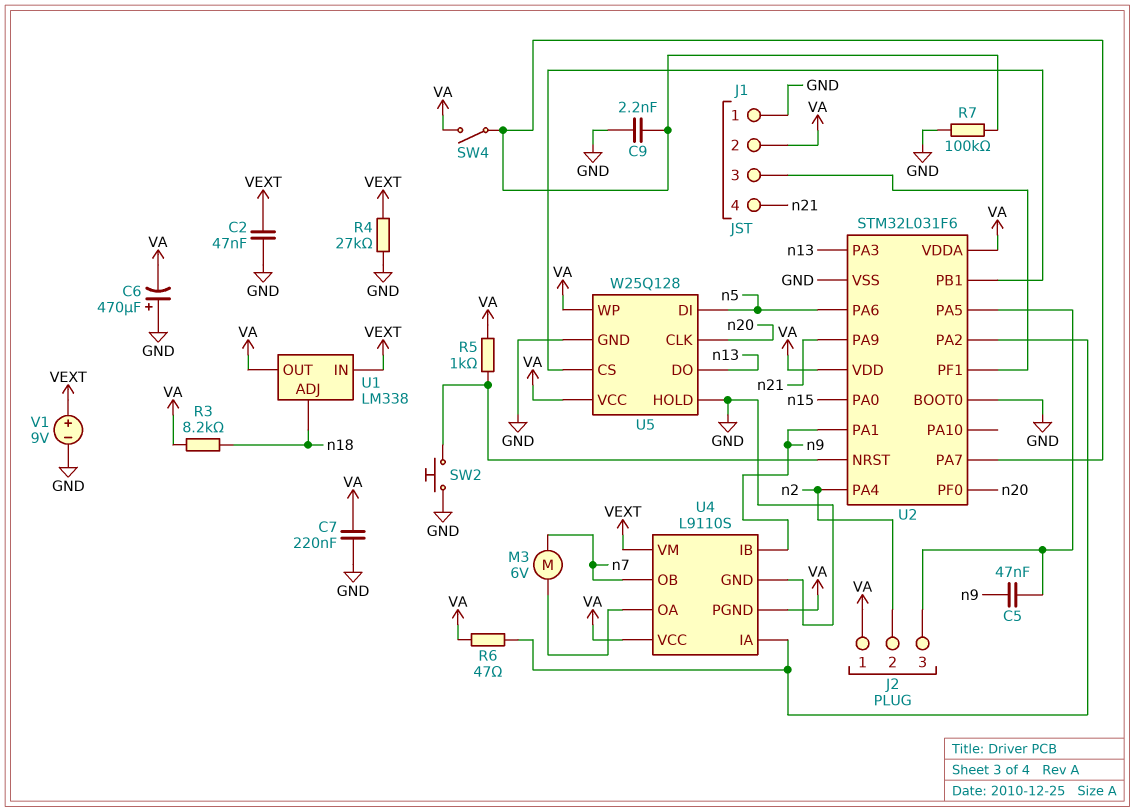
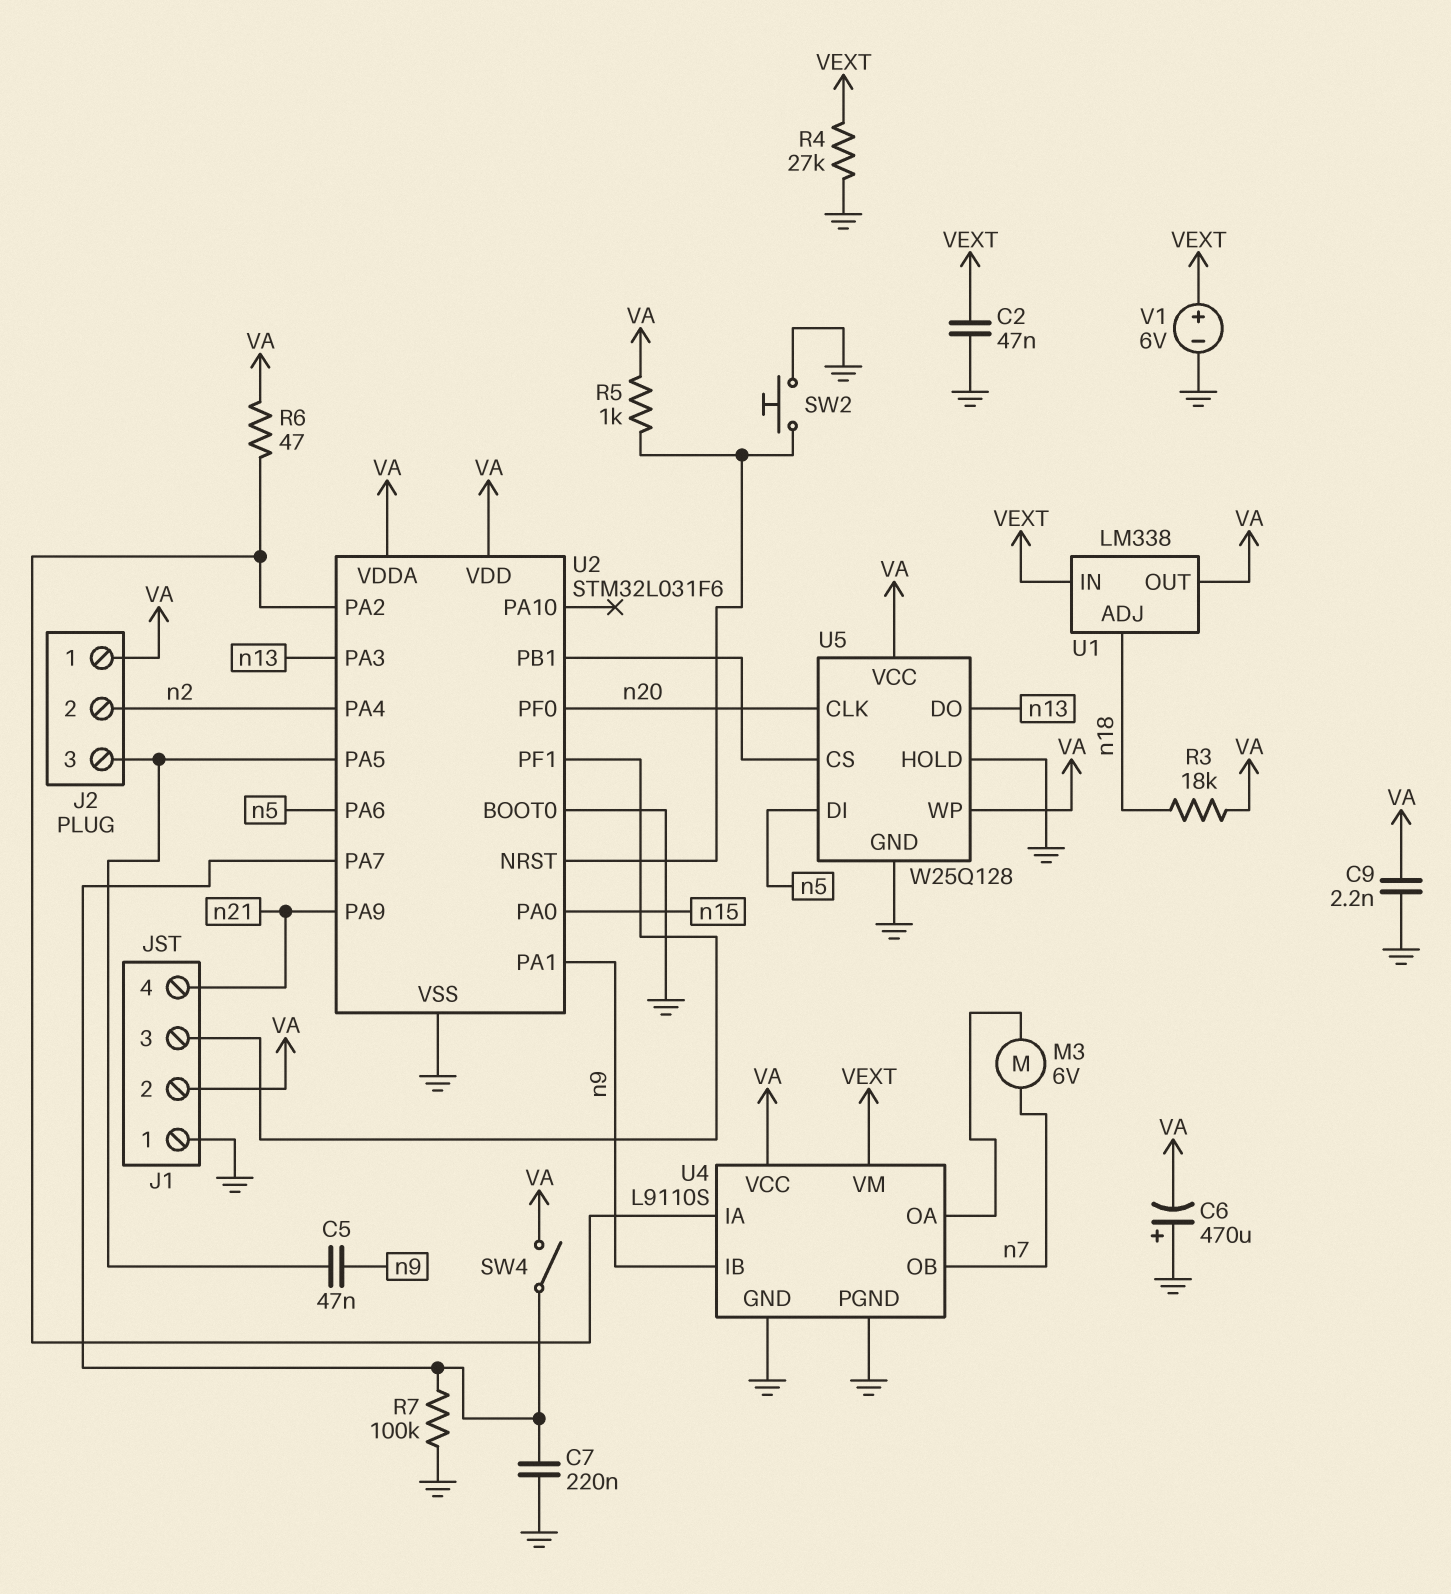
C7: 220nF (GND, VA) -> 220nF (GND, U2/PA7)
C9: 2.2nF (GND, U2/PA7) -> 2.2nF (GND, VA)
R3: 8.2k (VA, n18) -> 18k (VA, n18)
U4 pin PGND: VA -> GND
V1: 9V (plus VEXT, minus GND) -> 6V (plus VEXT, minus GND)

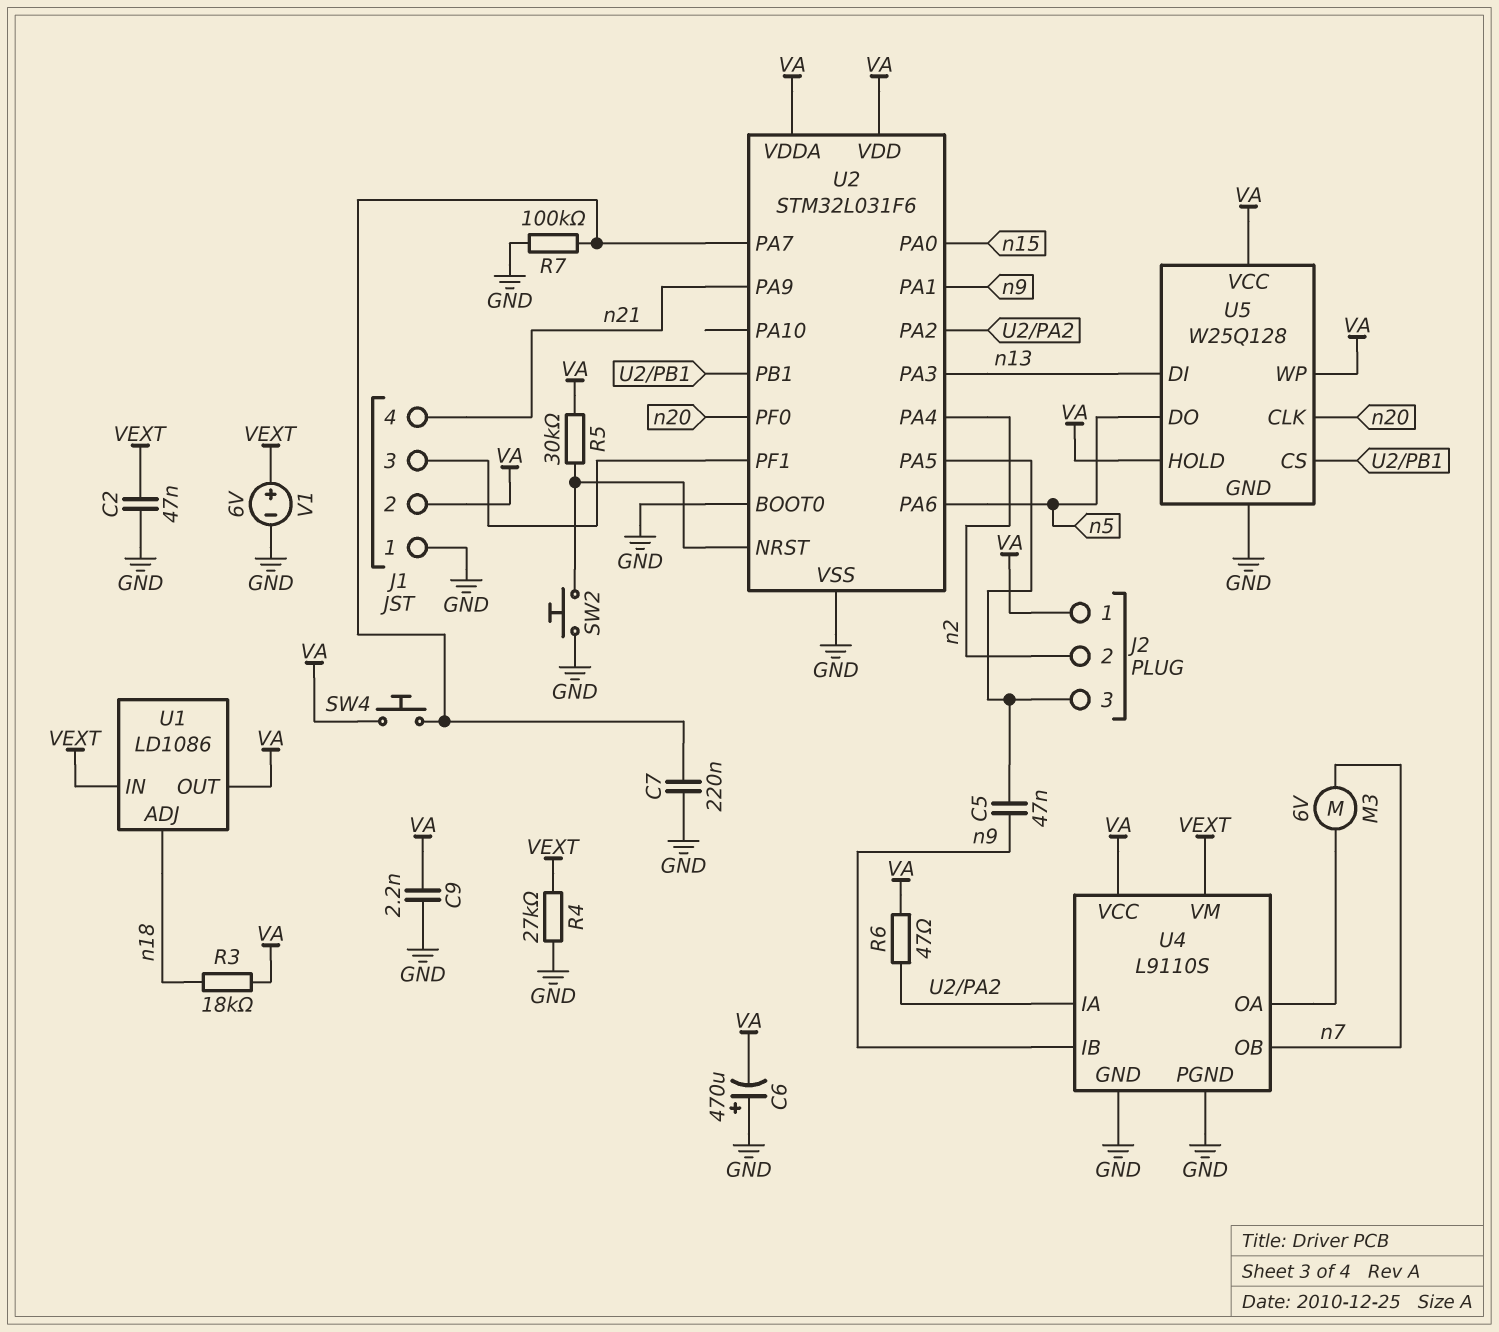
R5: 1k (U2/NRST, VA) -> 30k (U2/NRST, VA)
SW4: switch (U2/PA7, VA) -> button (U2/PA7, VA)
U1: LM338 -> LD1086
U5 pin DI: n5 -> n13
U5 pin DO: n13 -> n5
U5 pin HOLD: GND -> VA

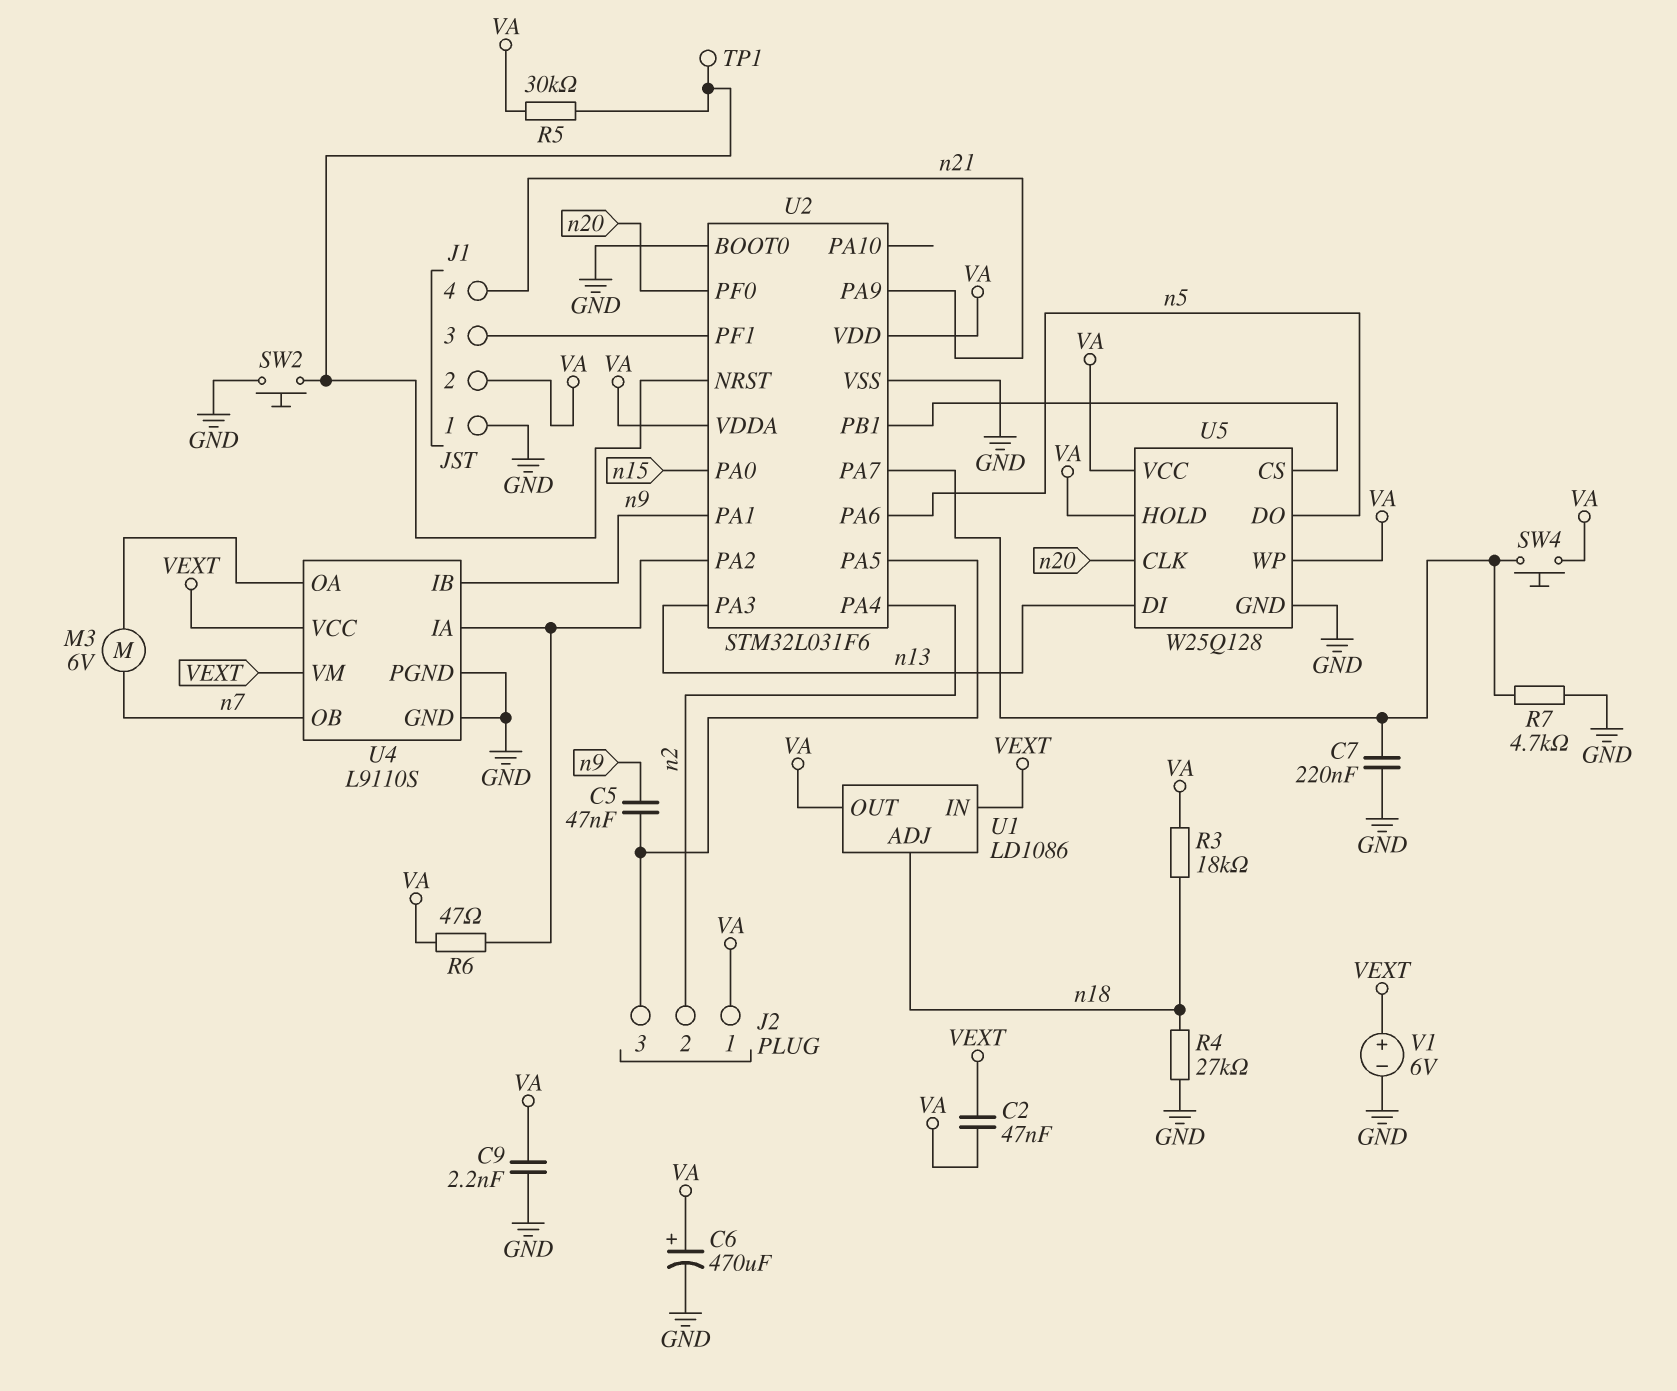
C2: 47nF (GND, VEXT) -> 47nF (VA, VEXT)
C6: 470uF (plus GND, minus VA) -> 470uF (plus VA, minus GND)
R4: 27k (GND, VEXT) -> 27k (GND, n18)
R7: 100k (GND, U2/PA7) -> 4.7k (GND, U2/PA7)
TP1: none -> test point (U2/NRST)
U4 pin VCC: VA -> VEXT

